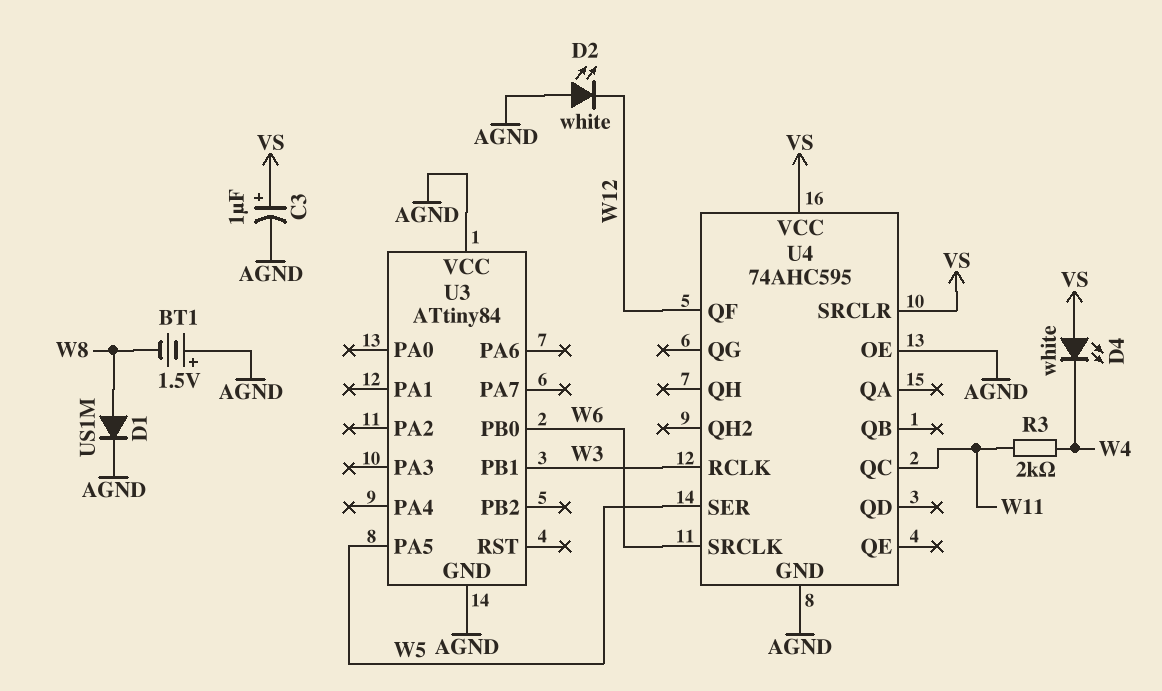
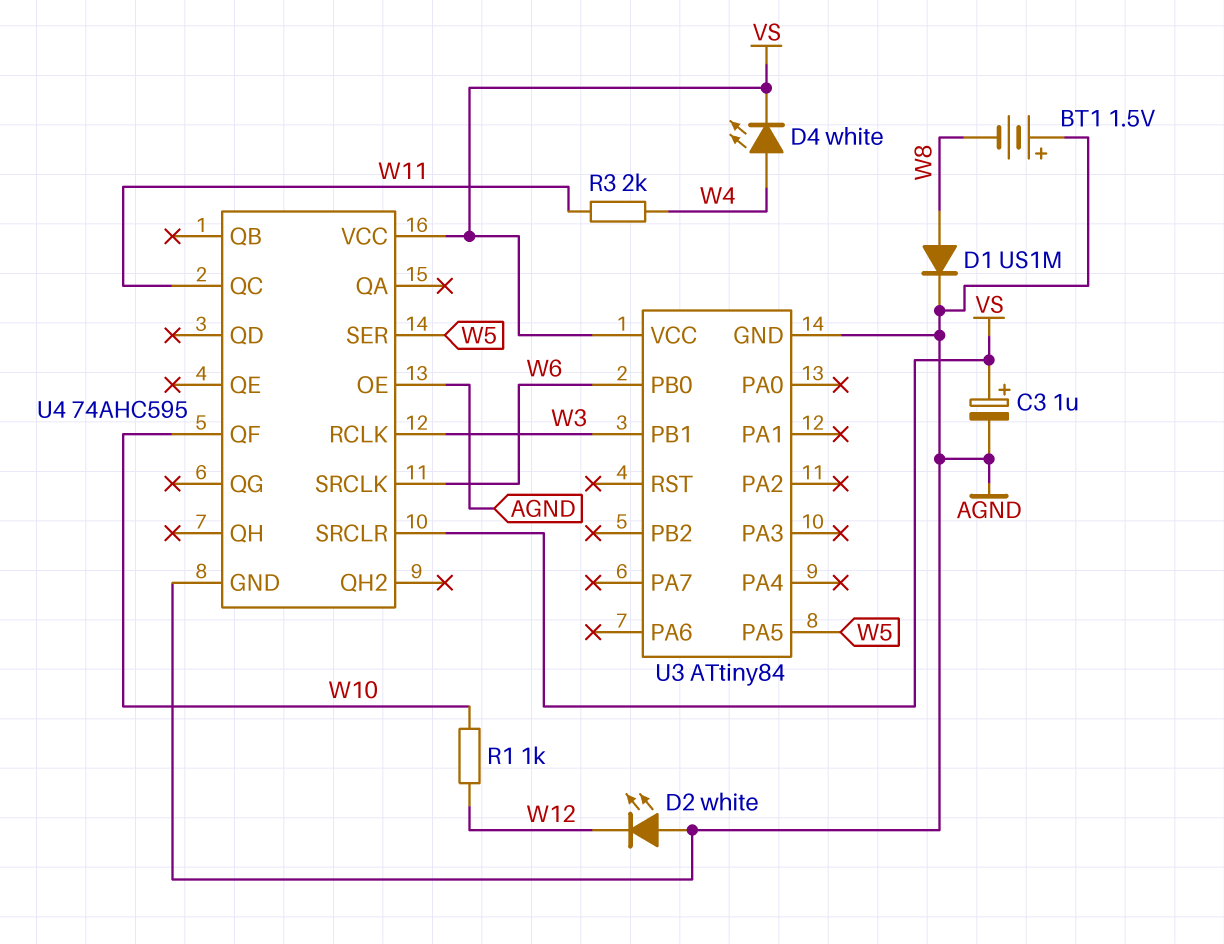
D4: LED white (A VS, K W4) -> LED white (A W4, K VS)
R1: none -> 1k (W10, W12)
U3 pin VCC: AGND -> VS
U4 pin QF: W12 -> W10

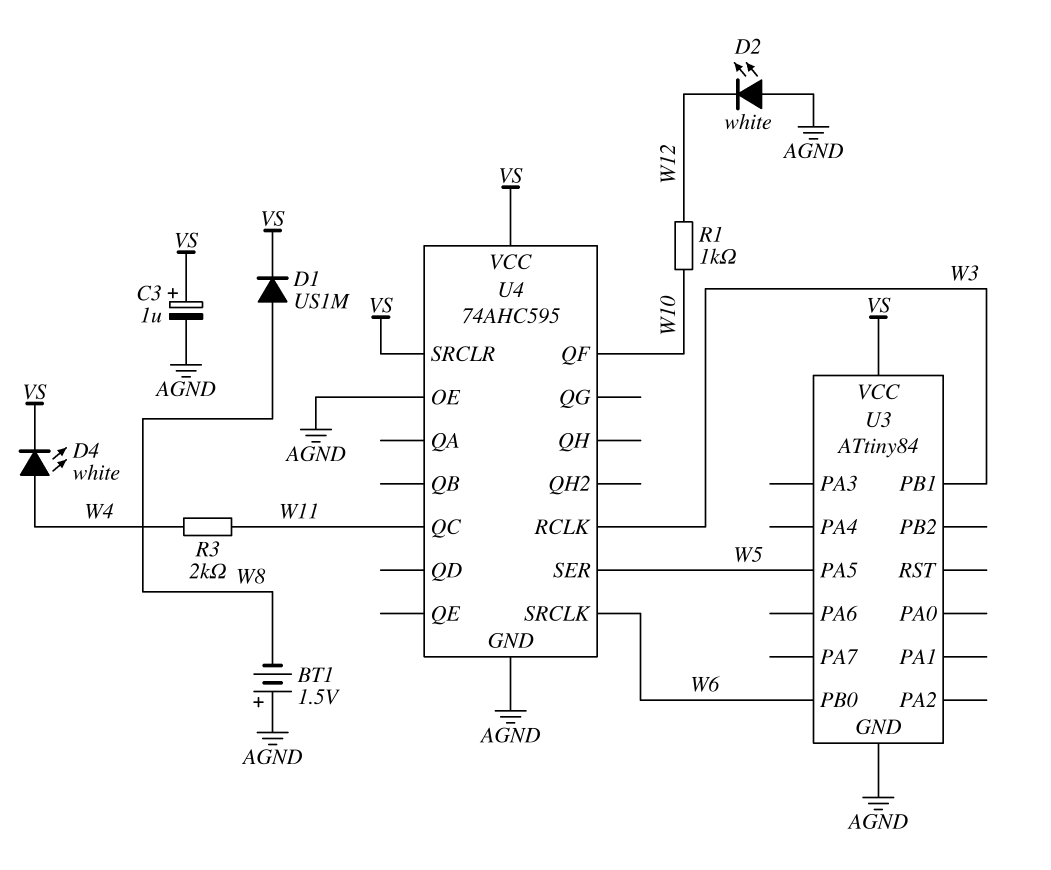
D1: diode US1M (A W8, K AGND) -> diode US1M (A W8, K VS)

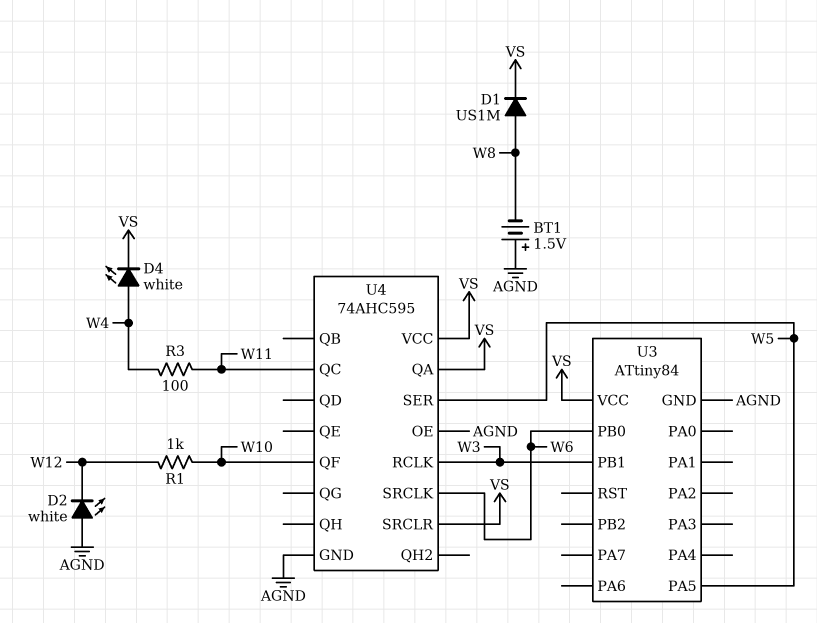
C3: 1uF (plus VS, minus AGND) -> none
R3: 2k (W4, W11) -> 100 (W4, W11)
U4 pin QA: none -> VS

